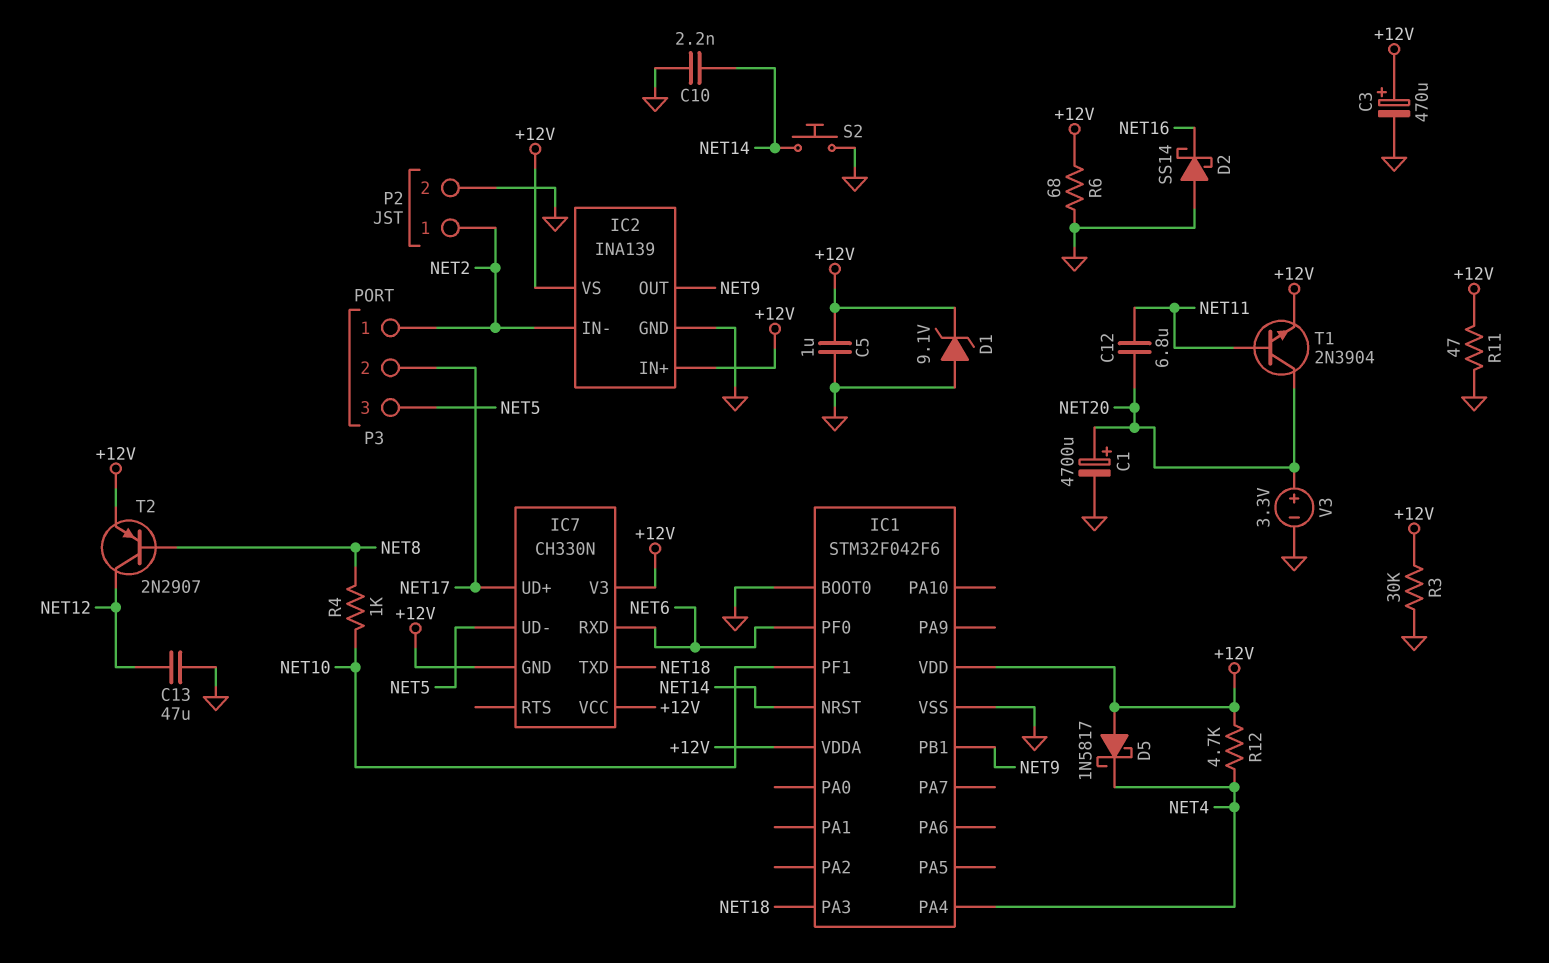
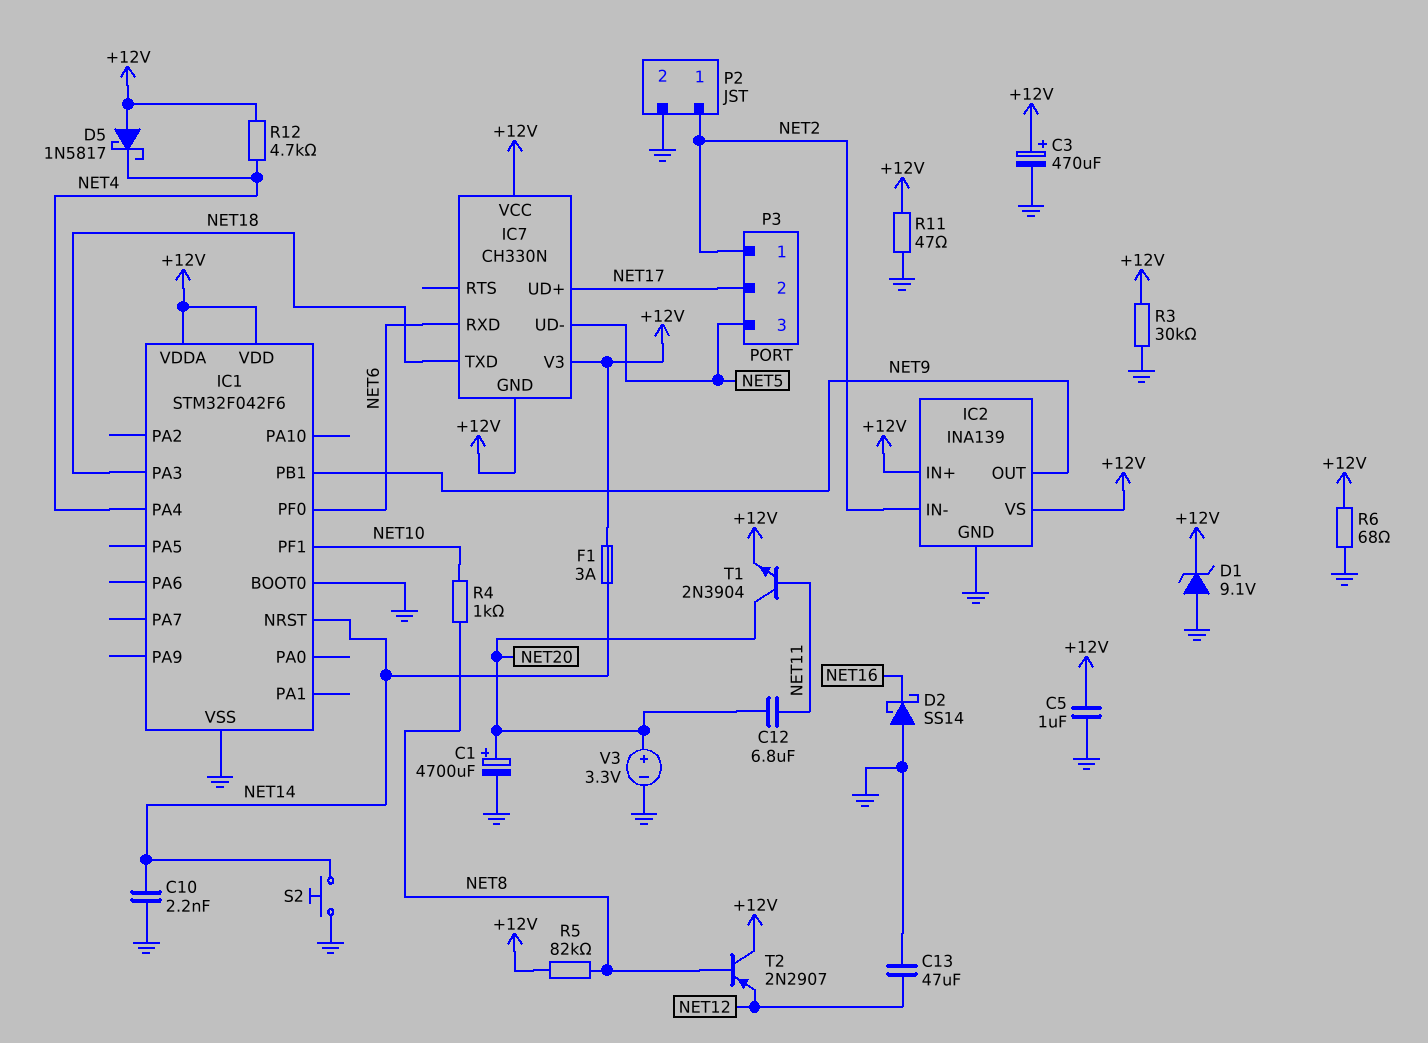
F1: none -> 3A (+12V, NET14)
R5: none -> 82k (+12V, NET8)
T2: PNP 2N2907 (B NET8, C NET12, E +12V) -> PNP 2N2907 (B NET8, C +12V, E NET12)

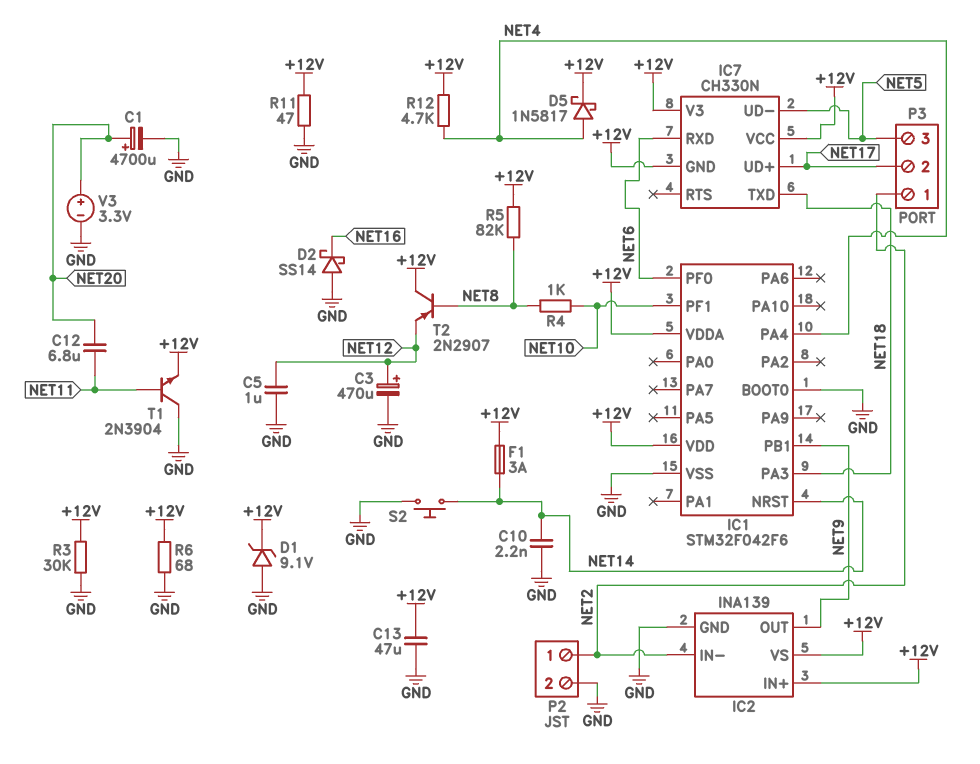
C3: 470uF (plus +12V, minus GND) -> 470uF (plus NET12, minus GND)
C5: 1uF (+12V, GND) -> 1uF (GND, NET12)
C13: 47uF (GND, NET12) -> 47uF (+12V, GND)
D5: schottky 1N5817 (A +12V, K NET4) -> schottky 1N5817 (A NET4, K +12V)
T1: NPN 2N3904 (B NET11, C NET20, E +12V) -> NPN 2N3904 (B NET11, C GND, E +12V)

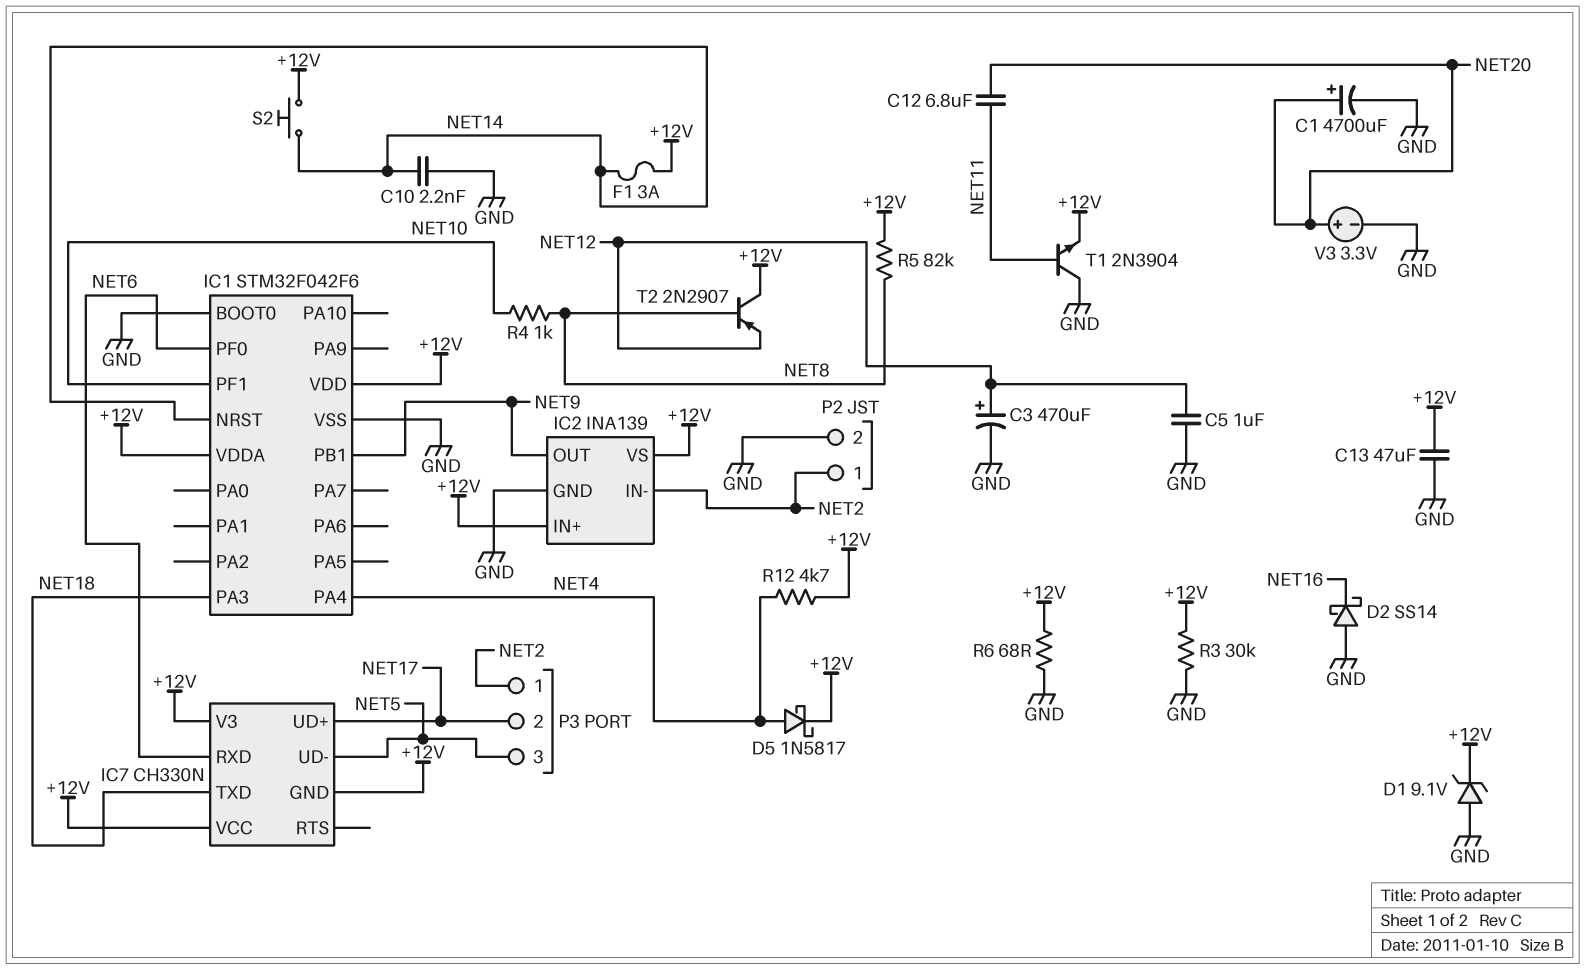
R11: 47 (+12V, GND) -> none
S2: button (GND, NET14) -> button (+12V, NET14)

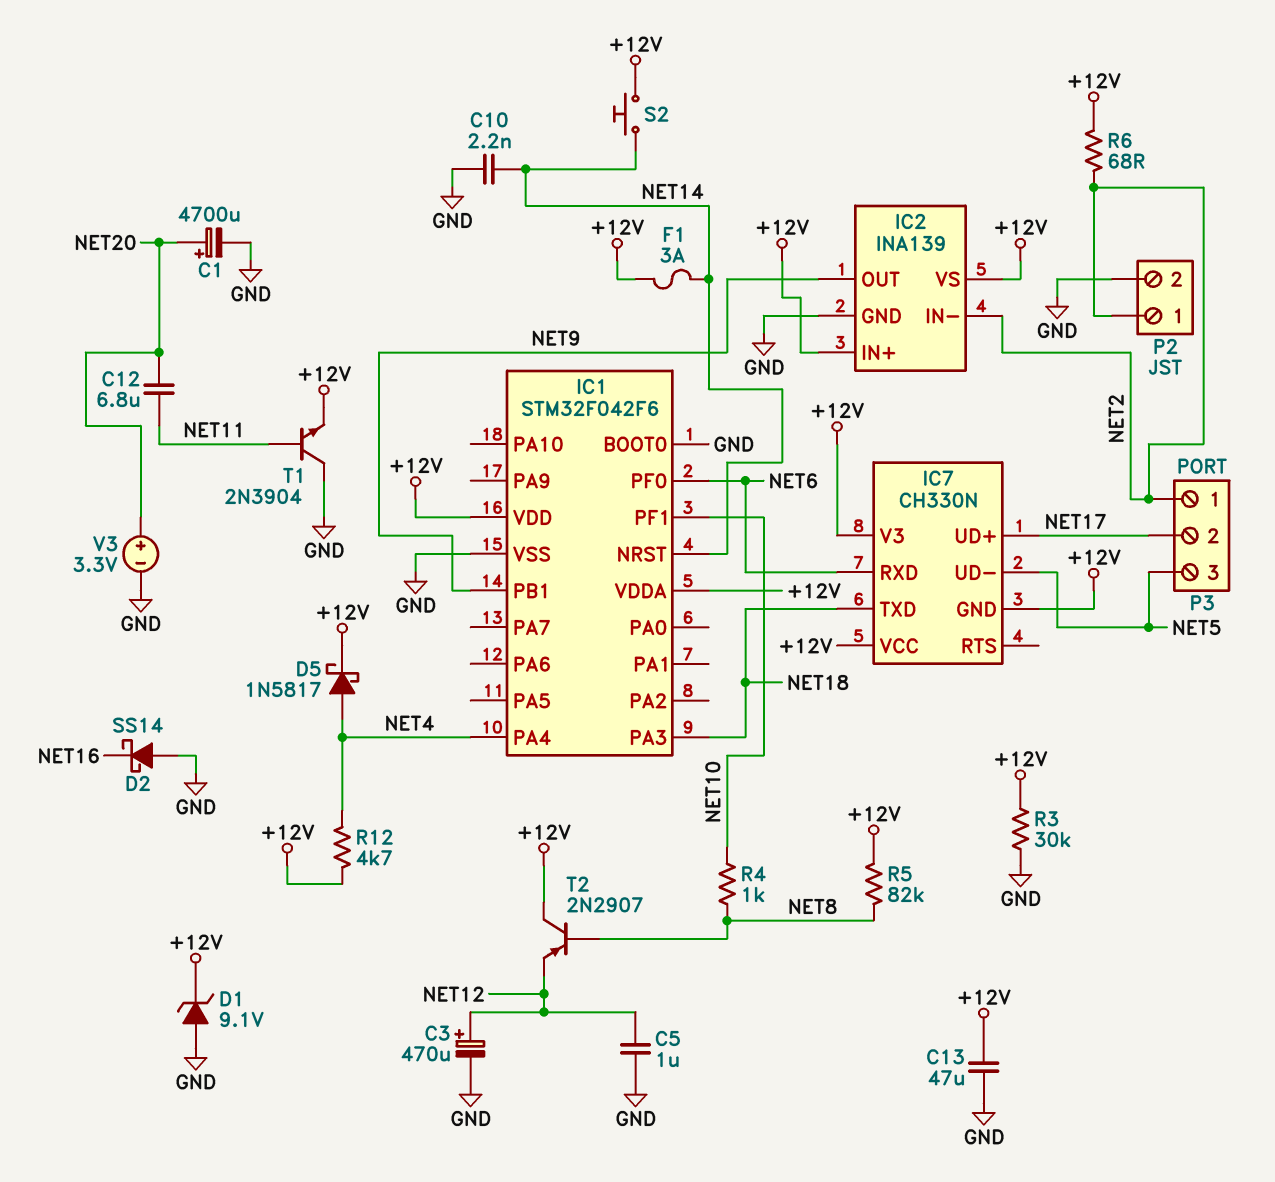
R6: 68 (+12V, GND) -> 68 (+12V, NET2)

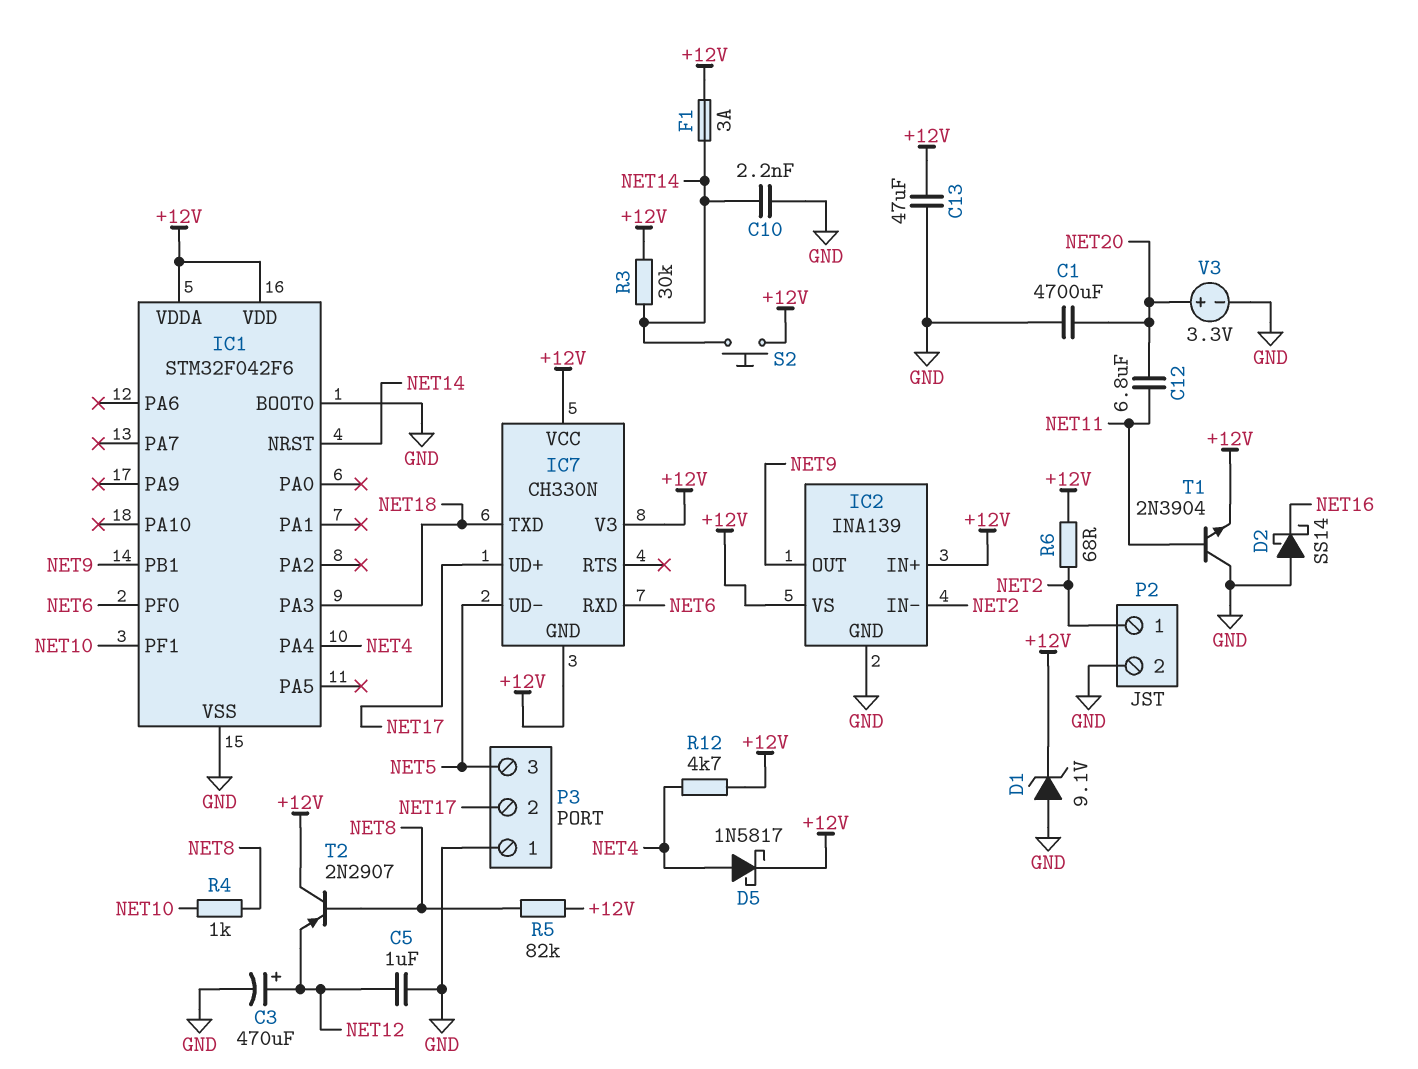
C1: 4700uF (plus NET20, minus GND) -> 4700uF (GND, NET20)
P3 pin 1: NET2 -> GND
R3: 30k (+12V, GND) -> 30k (+12V, NET14)

